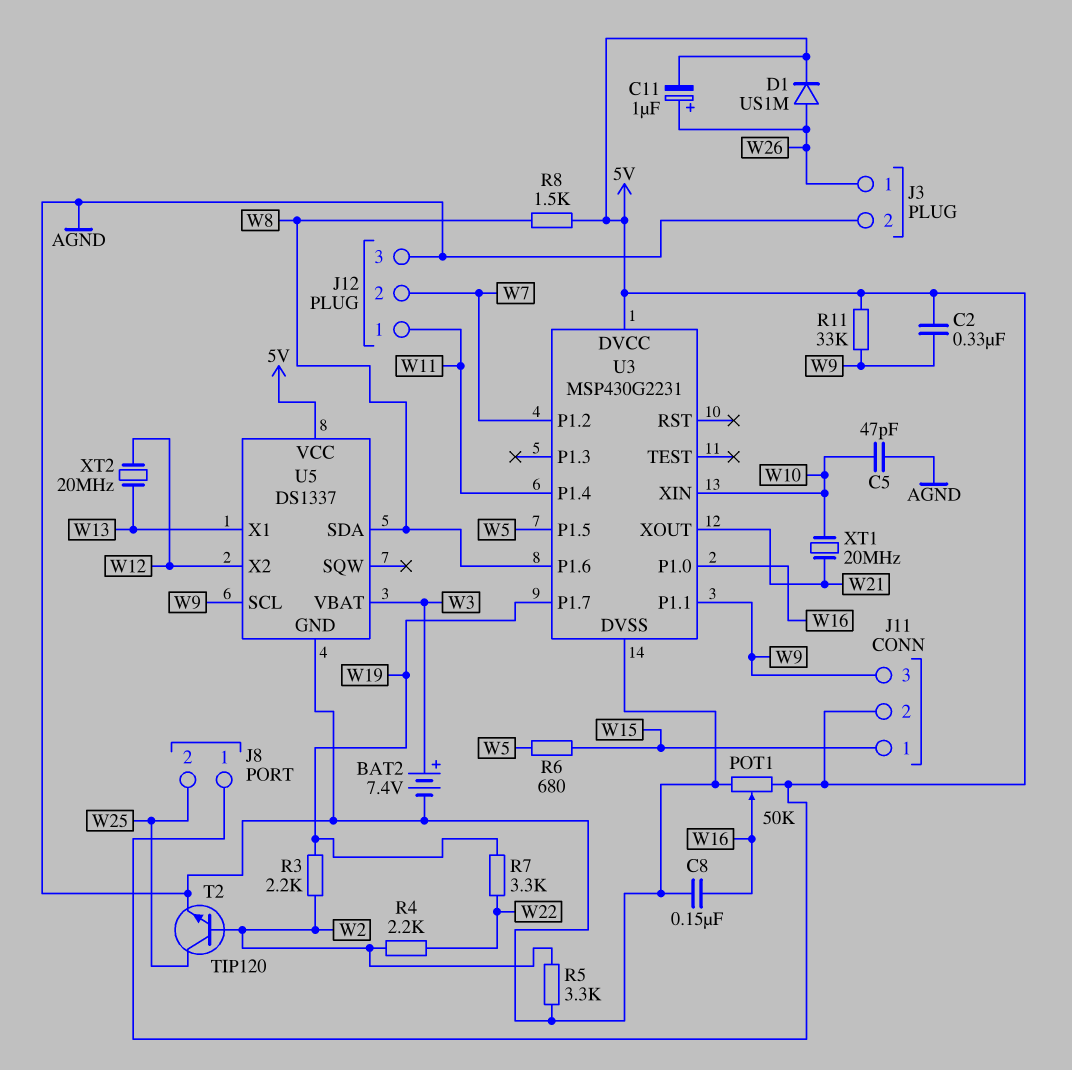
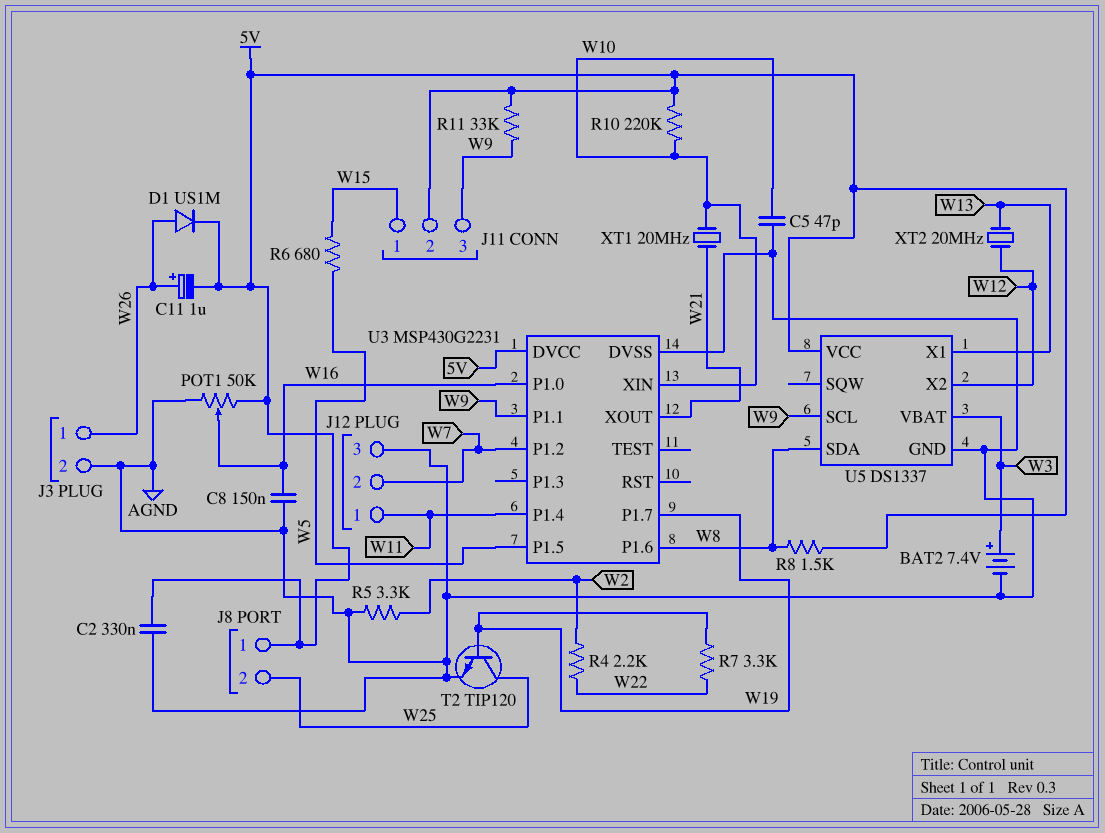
C2: 330nF (5V, W9) -> 330nF (5V, AGND)
R3: 2.2k (W2, W19) -> none
R10: none -> 220k (5V, W10)
T2: NPN TIP120 (B W2, C W25, E AGND) -> NPN TIP120 (B W19, C W25, E AGND)

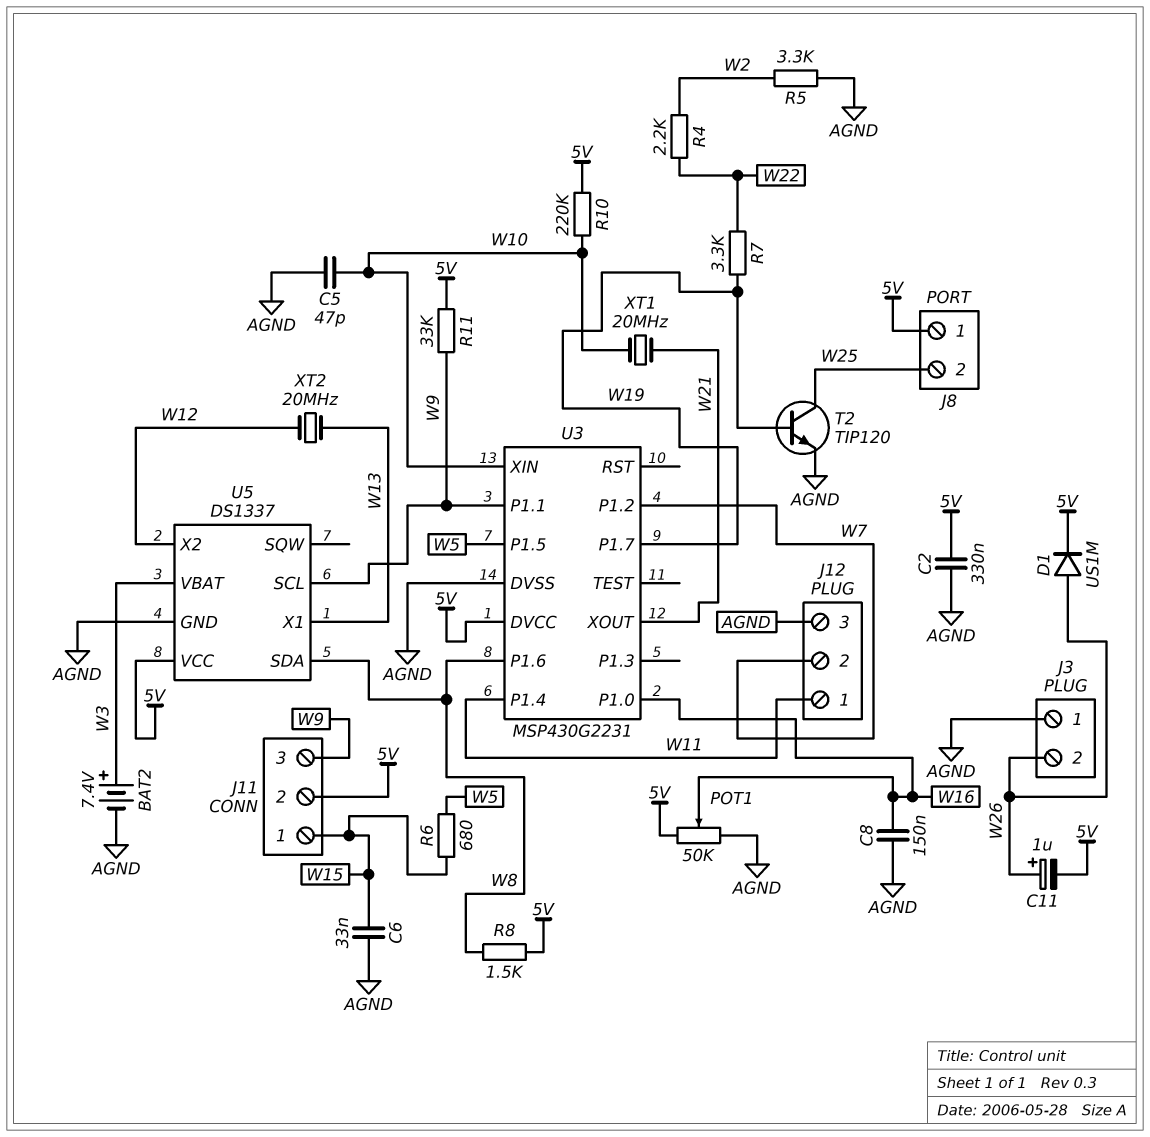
C6: none -> 33nF (AGND, W15)
J3 pin 1: W26 -> AGND
J3 pin 2: AGND -> W26

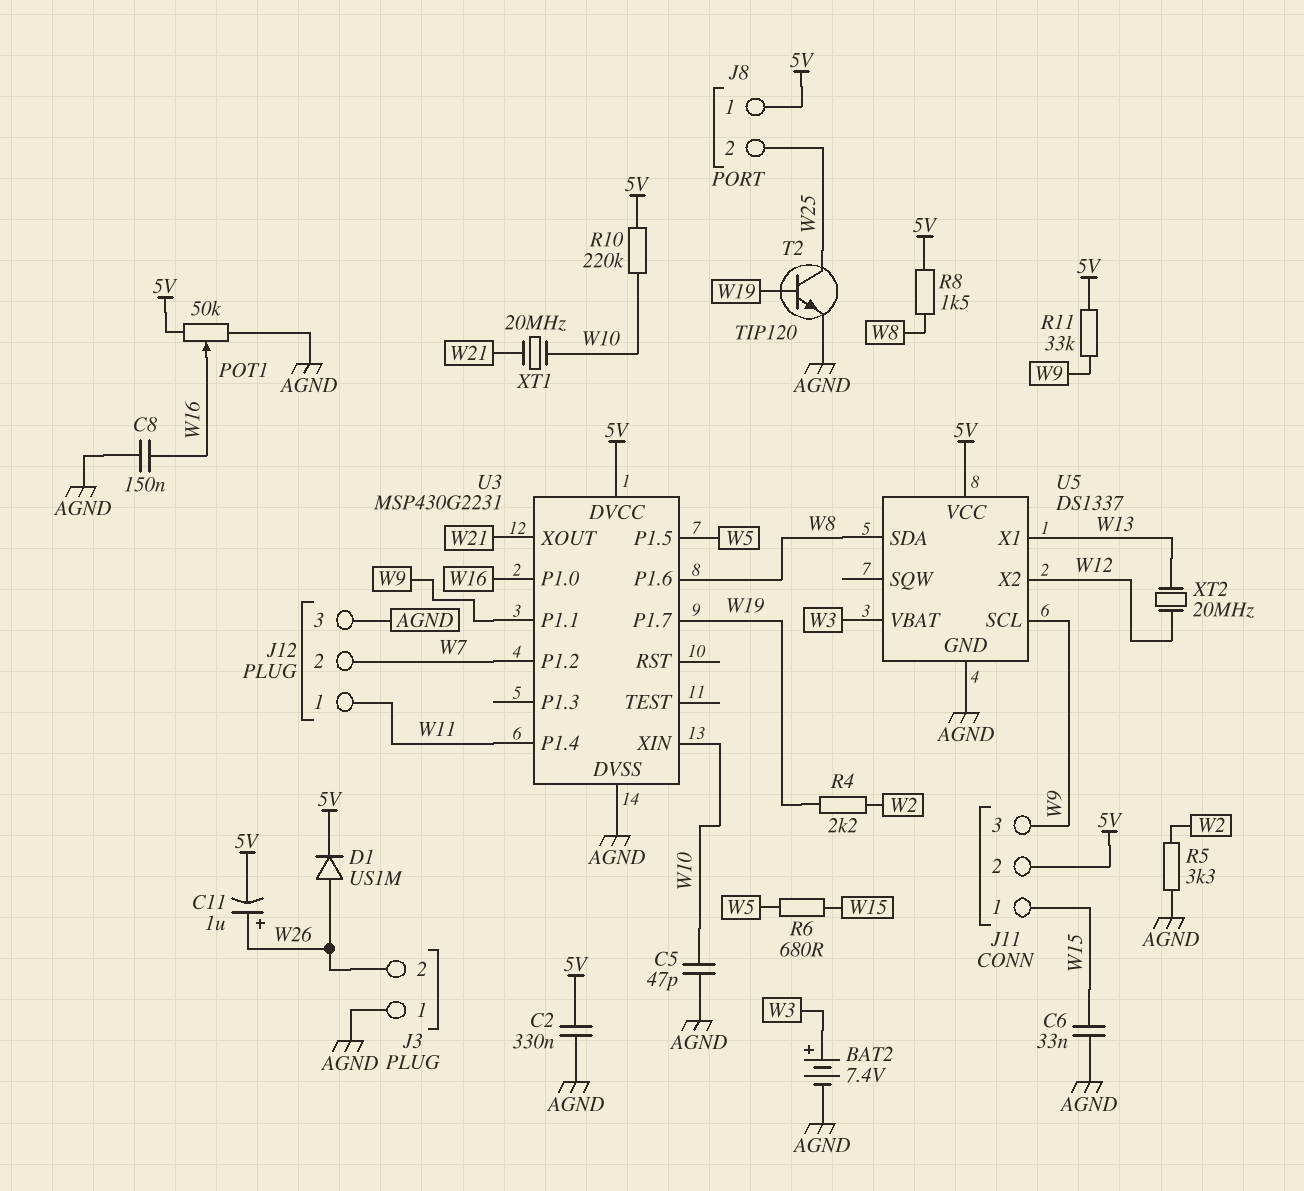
R4: 2.2k (W2, W22) -> 2.2k (W2, W19)
R7: 3.3k (W19, W22) -> none

